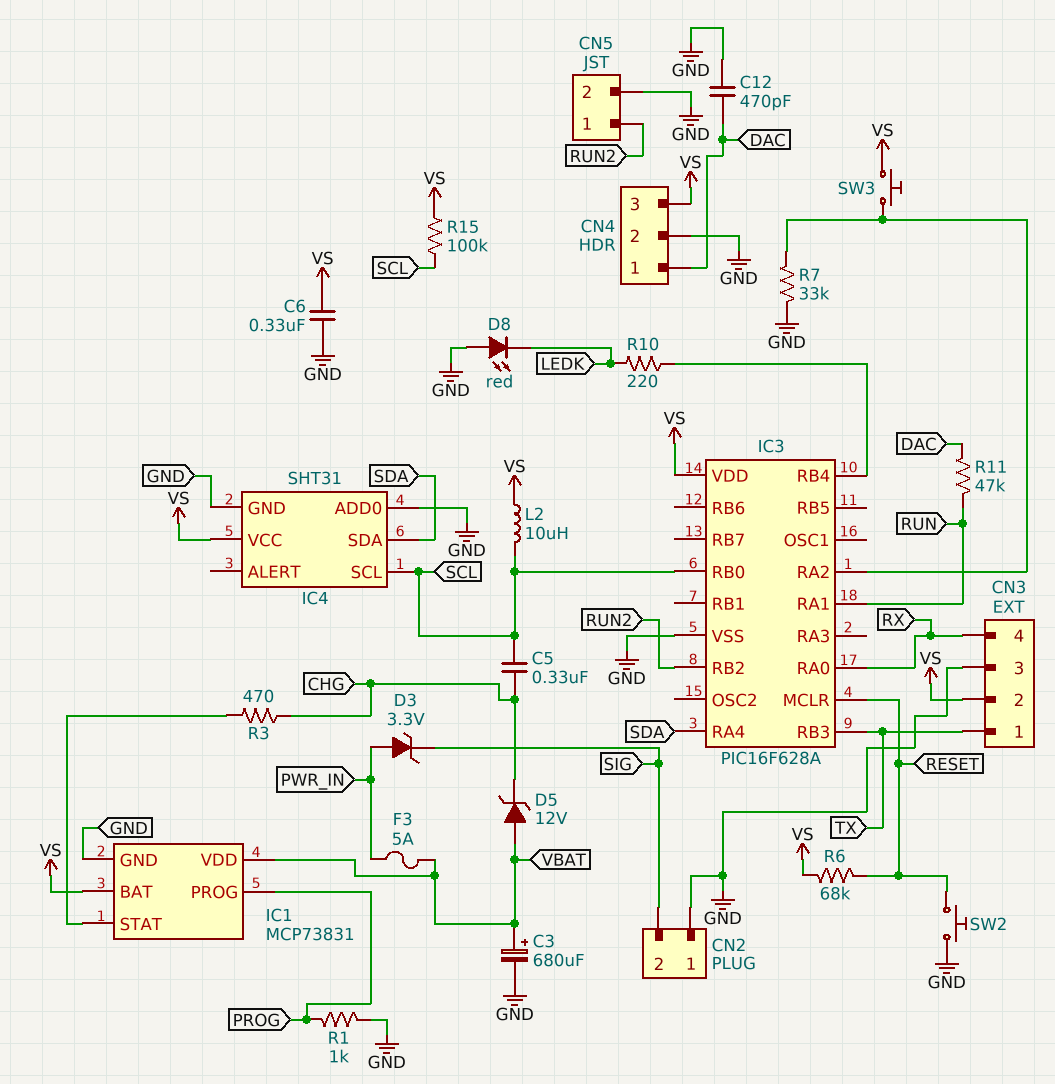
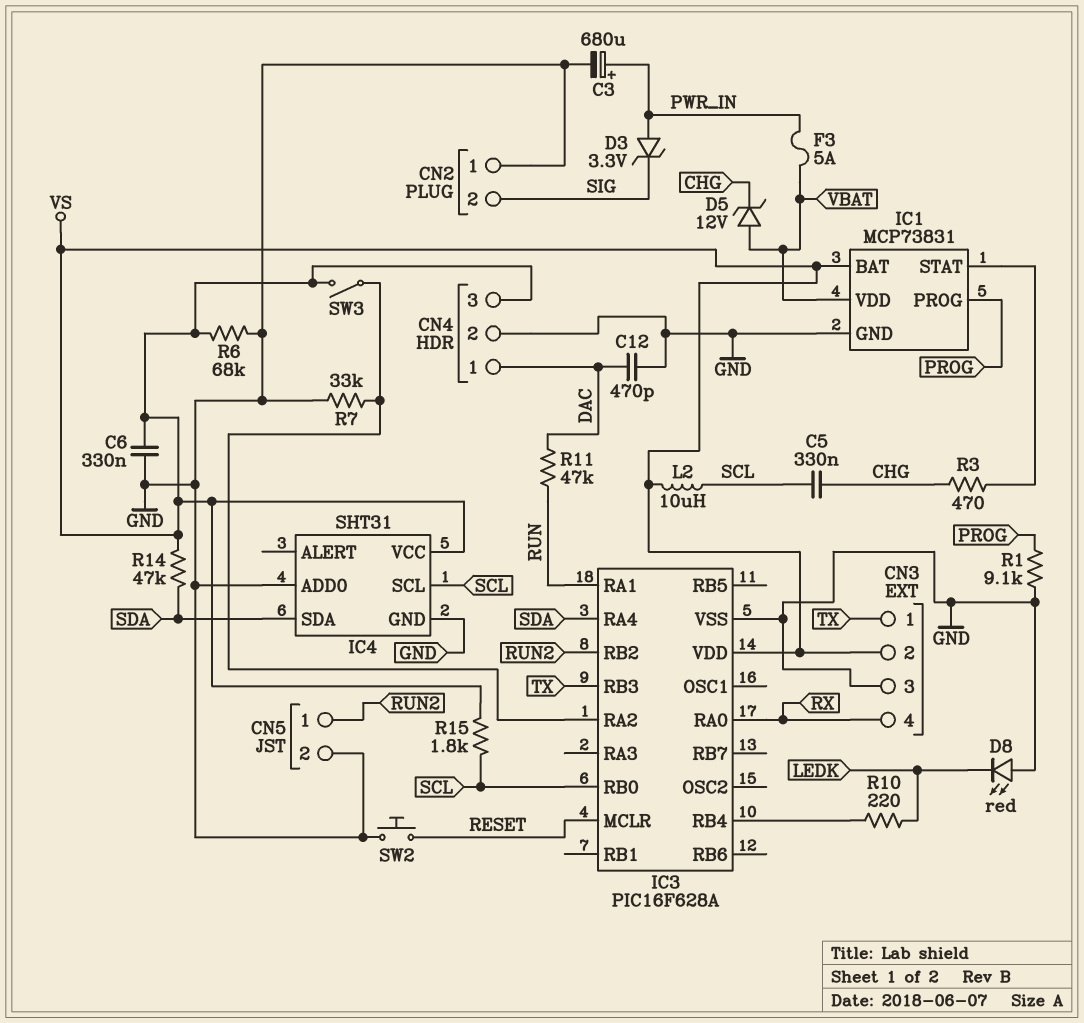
C3: 680uF (plus VBAT, minus GND) -> 680uF (plus PWR_IN, minus GND)
R1: 1k (GND, PROG) -> 9.1k (GND, PROG)
R6: 68k (RESET, VS) -> 68k (GND, VS)
R14: none -> 47k (SDA, VS)
R15: 100k (SCL, VS) -> 1.8k (SCL, VS)
SW3: button (IC3/RA2, VS) -> switch (IC3/RA2, VS)

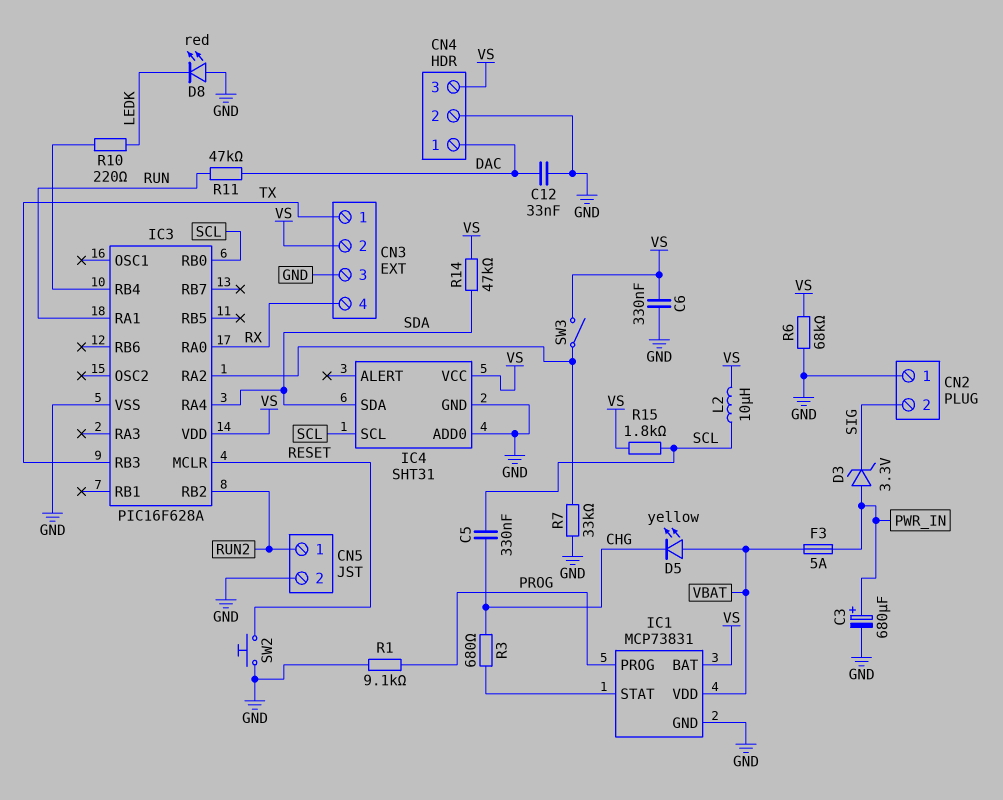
C12: 470pF (DAC, GND) -> 33nF (DAC, GND)
D5: zener 12V (A VBAT, K CHG) -> LED yellow (A VBAT, K CHG)
R3: 470 (CHG, IC1/STAT) -> 680 (CHG, IC1/STAT)

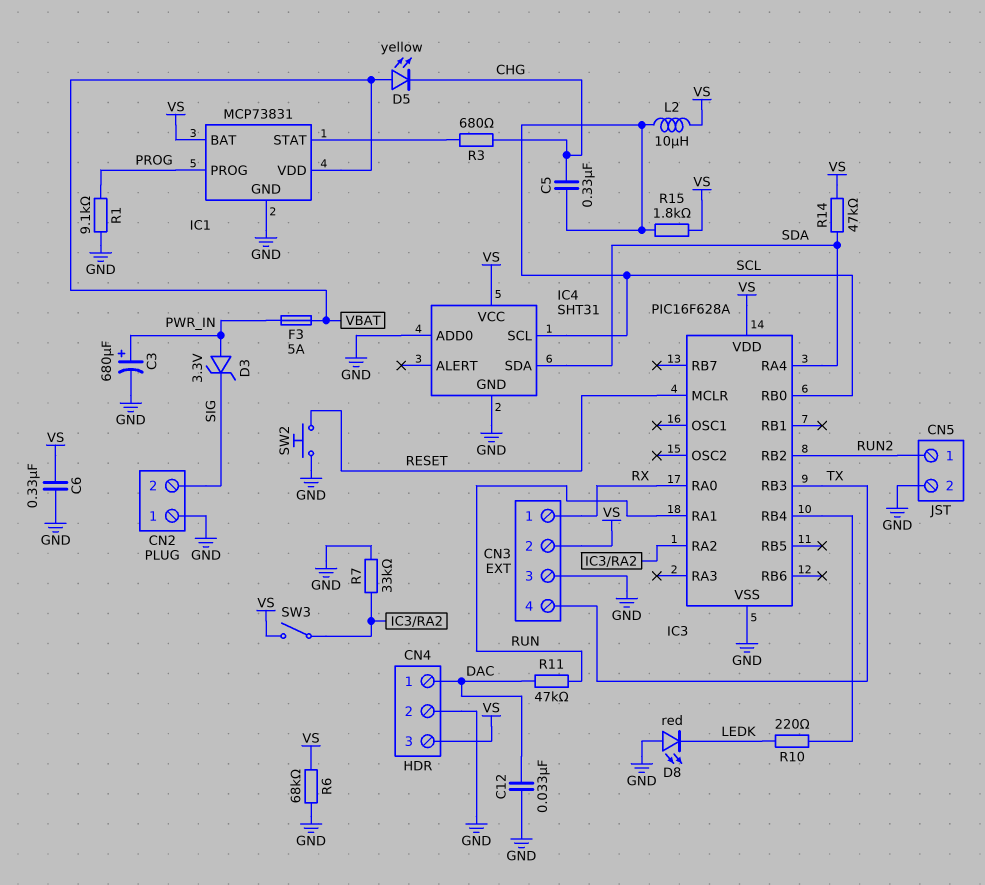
CN3 pin 1: TX -> RX
CN3 pin 4: RX -> TX

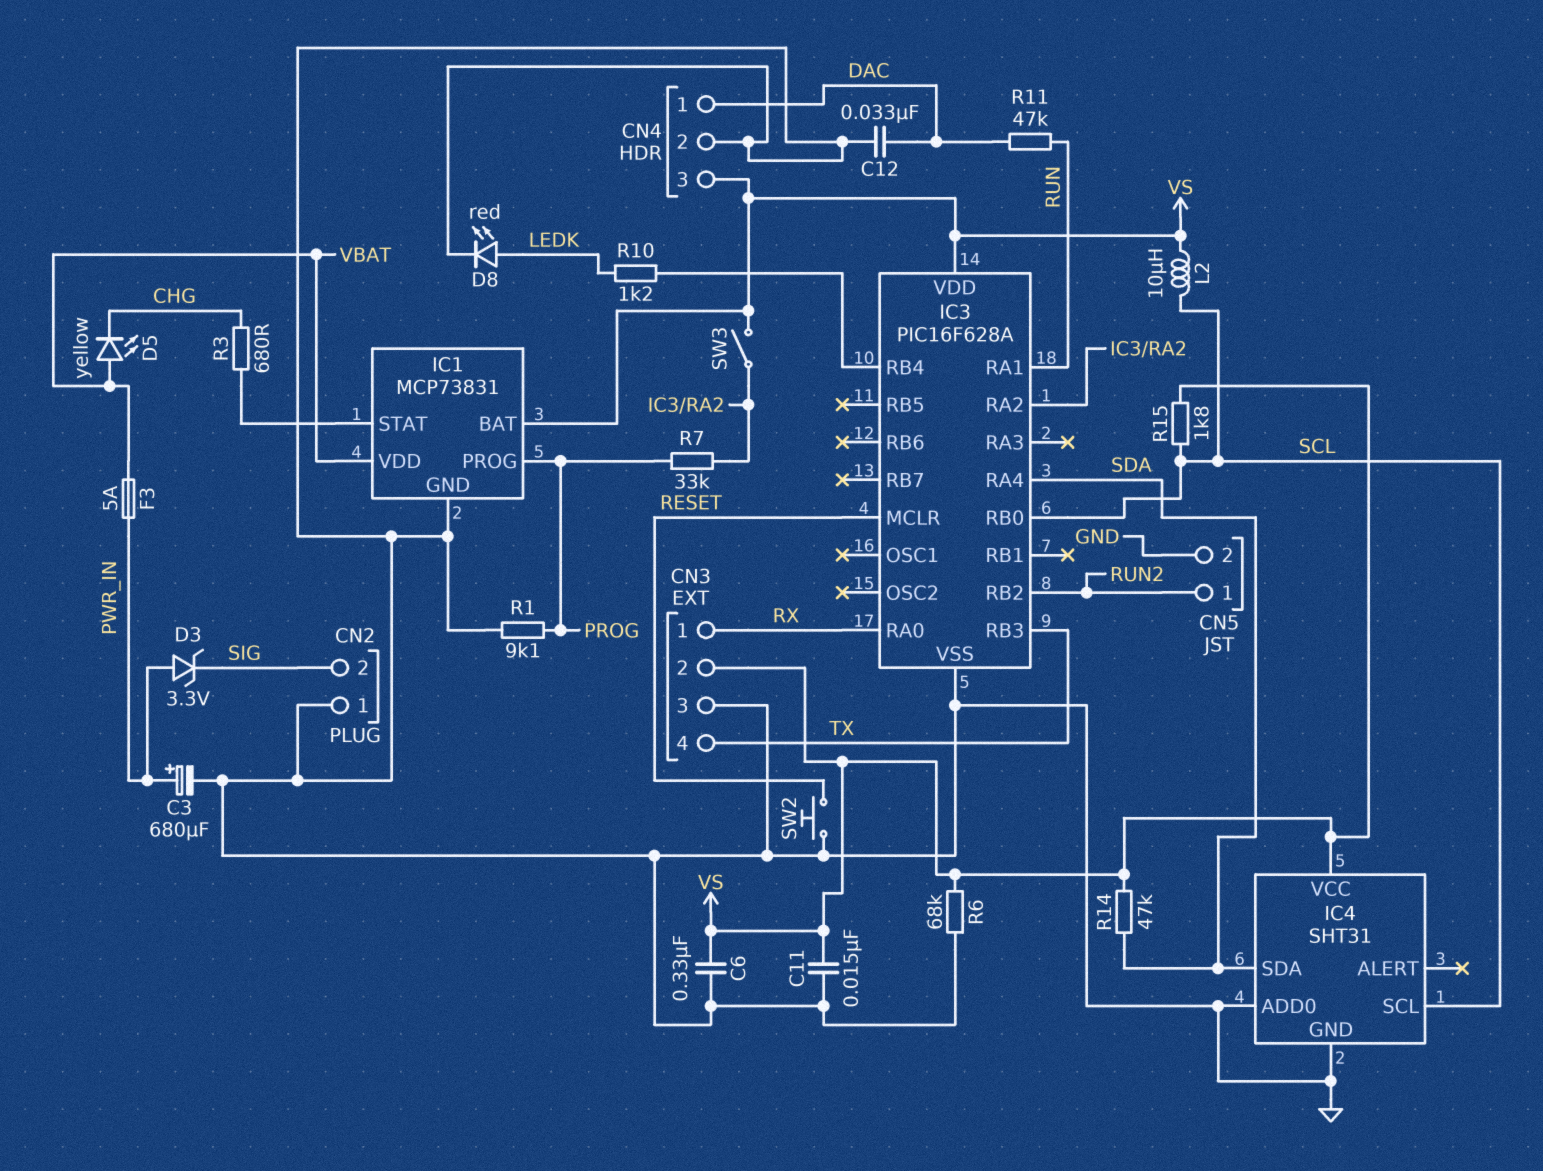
C5: 330nF (CHG, SCL) -> none
C11: none -> 15nF (GND, VS)
D8: LED red (A GND, K LEDK) -> LED red (A LEDK, K GND)
R7: 33k (GND, IC3/RA2) -> 33k (IC3/RA2, PROG)
R10: 220 (IC3/RB4, LEDK) -> 1.2k (IC3/RB4, LEDK)

